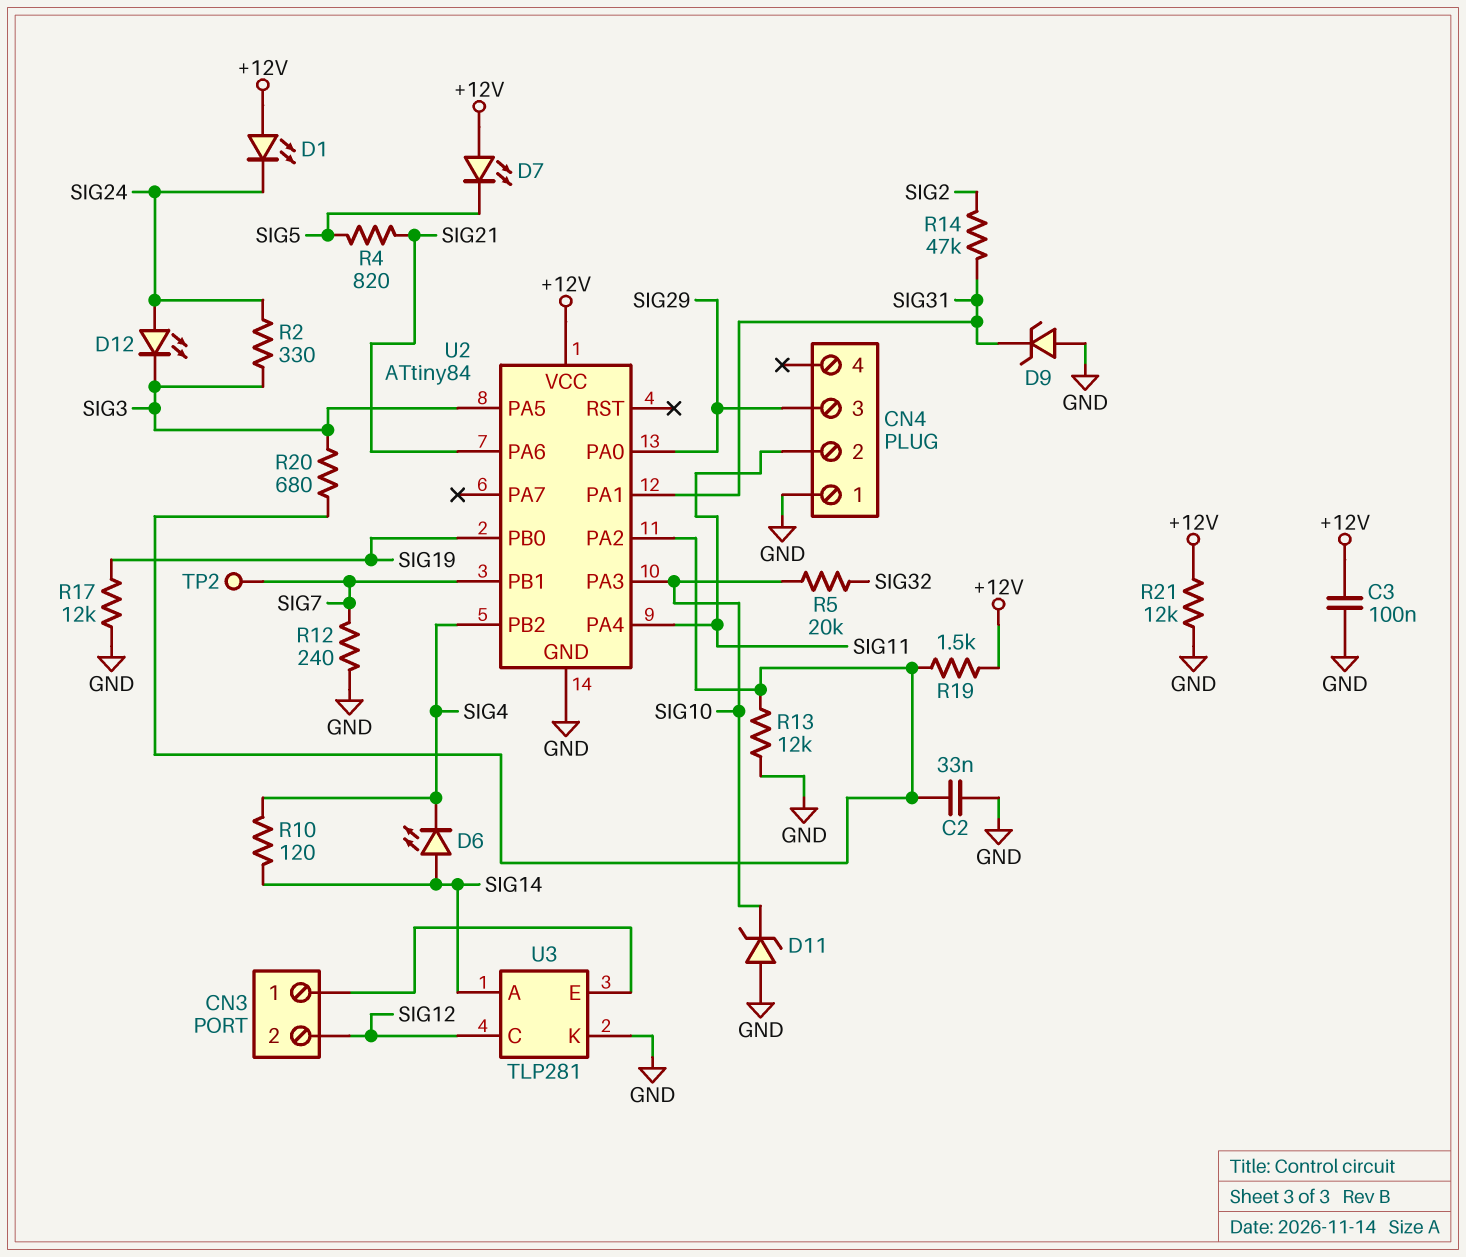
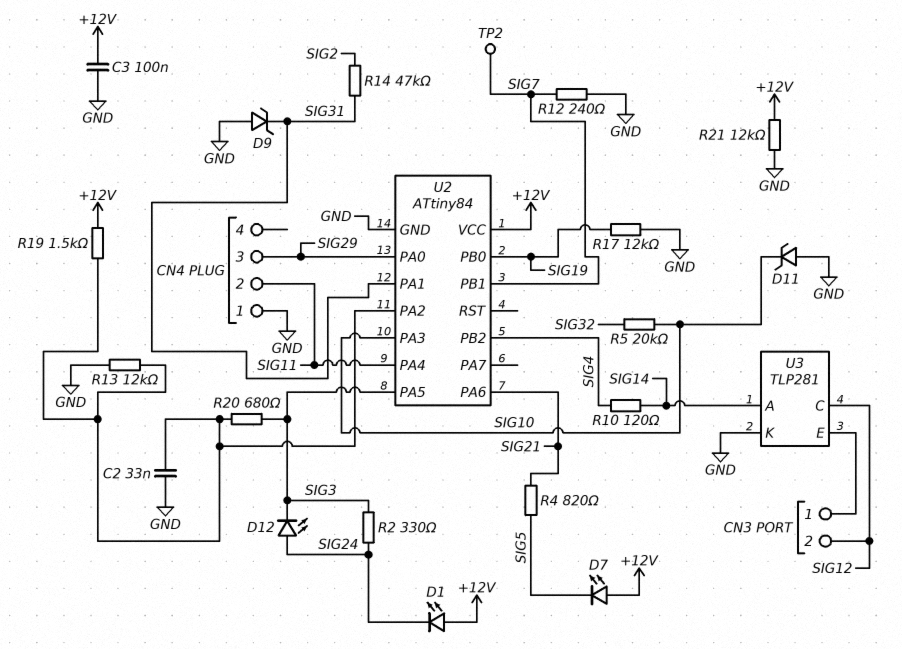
D6: LED (A SIG14, K SIG4) -> none

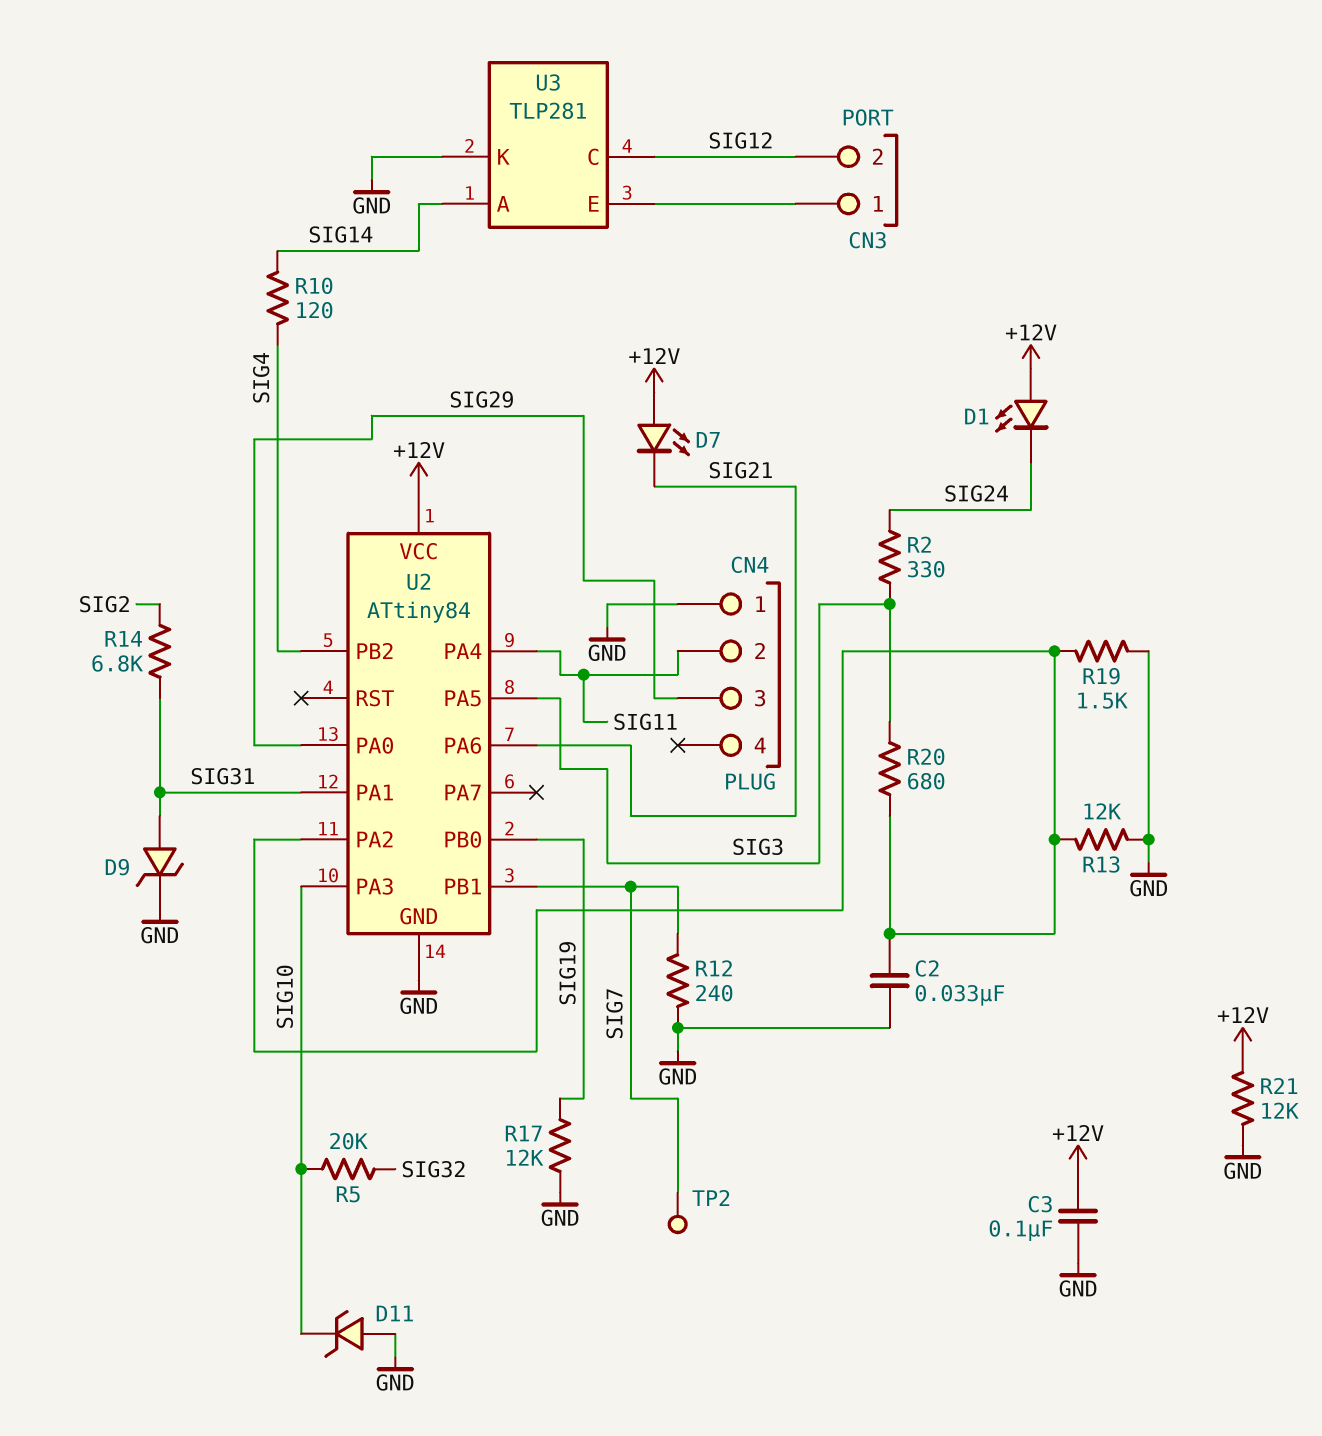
D7: LED (A +12V, K SIG5) -> LED (A +12V, K SIG21)
D9: zener (A GND, K SIG31) -> zener (A SIG31, K GND)
D12: LED (A SIG24, K SIG3) -> none
R4: 820 (SIG5, SIG21) -> none
R14: 47k (SIG2, SIG31) -> 6.8k (SIG2, SIG31)
R19: 1.5k (+12V, U2/PA2) -> 1.5k (GND, U2/PA2)

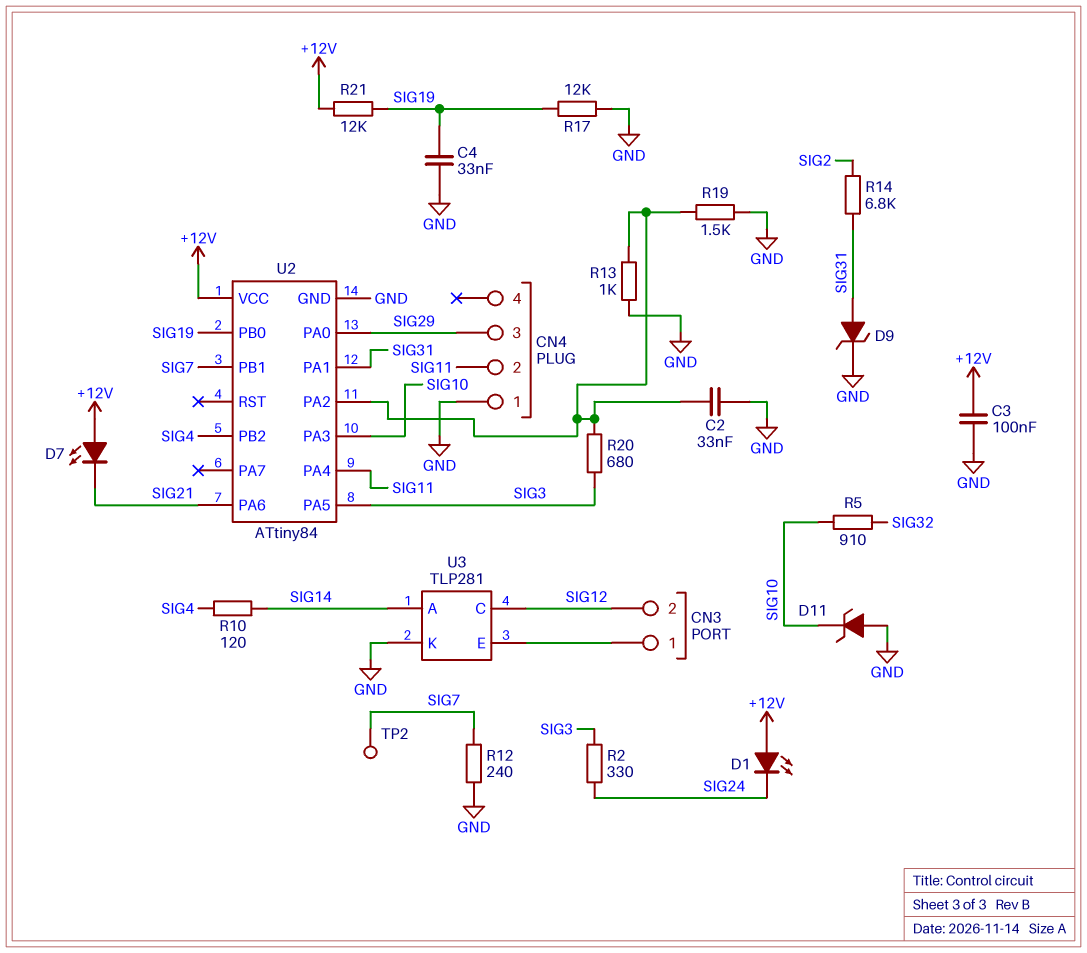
C4: none -> 33nF (GND, SIG19)
R5: 20k (SIG10, SIG32) -> 910 (SIG10, SIG32)
R13: 12k (GND, U2/PA2) -> 1k (GND, U2/PA2)
R21: 12k (+12V, GND) -> 12k (+12V, SIG19)

